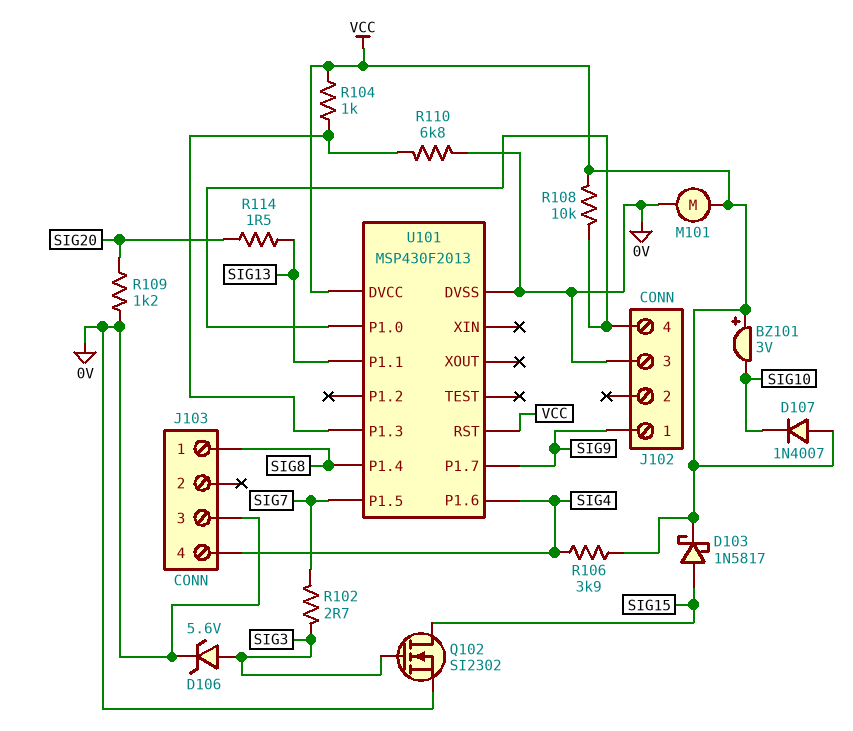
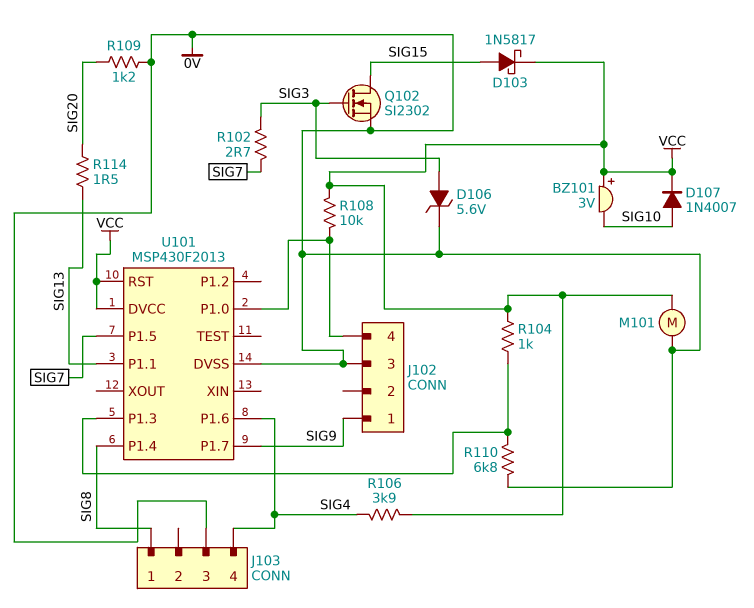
D107: diode 1N4007 (A VCC, K SIG10) -> diode 1N4007 (A SIG10, K VCC)

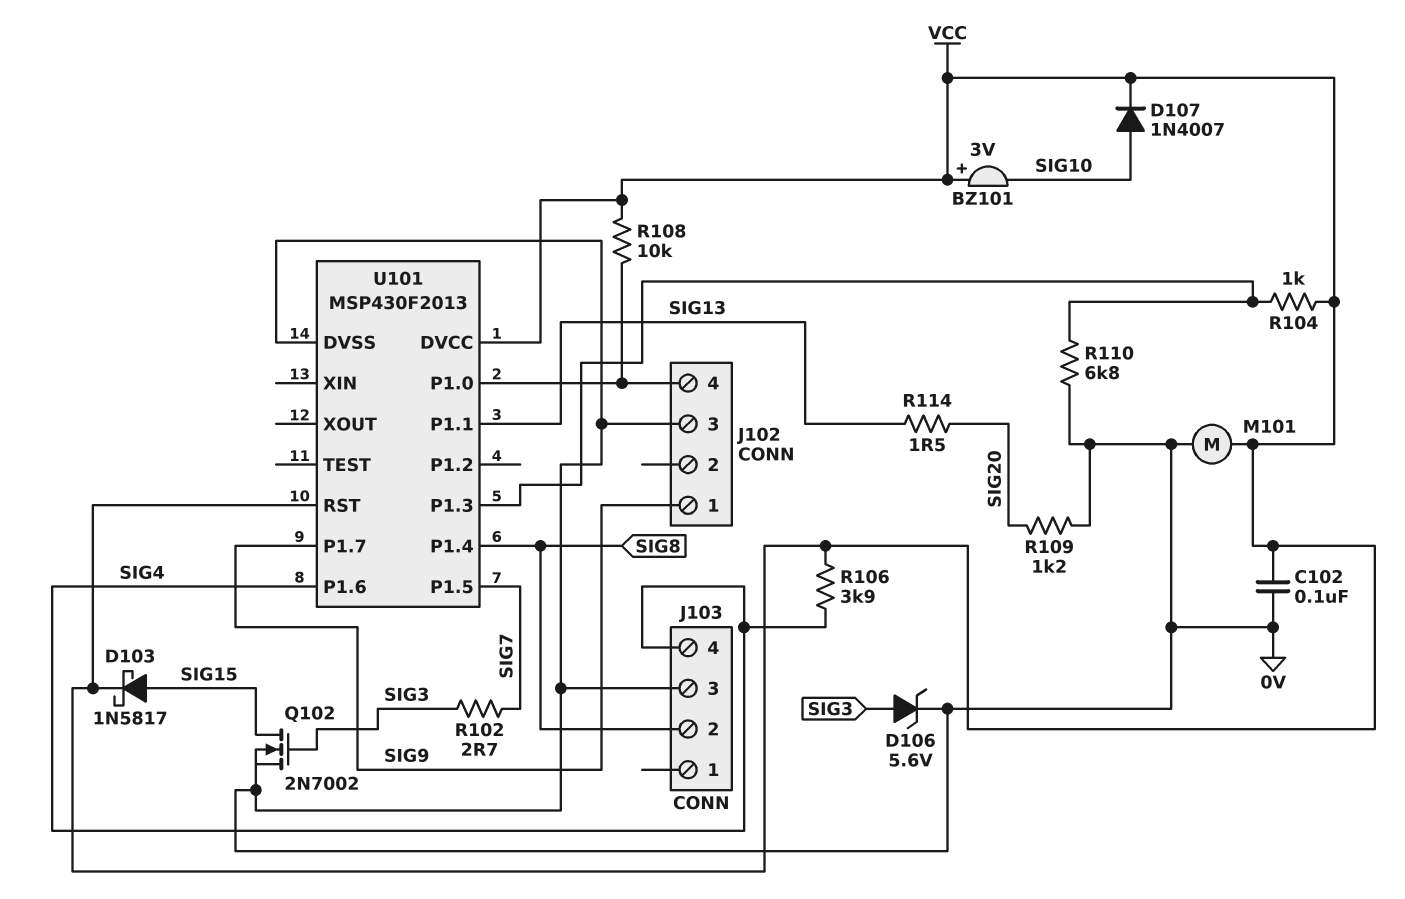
C102: none -> 100nF (0V, VCC)
J103 pin 1: SIG8 -> none
J103 pin 2: none -> SIG8
Q102: NMOS SI2302 (G SIG3, D SIG15, S 0V) -> NMOS 2N7002 (G SIG3, D SIG15, S 0V)

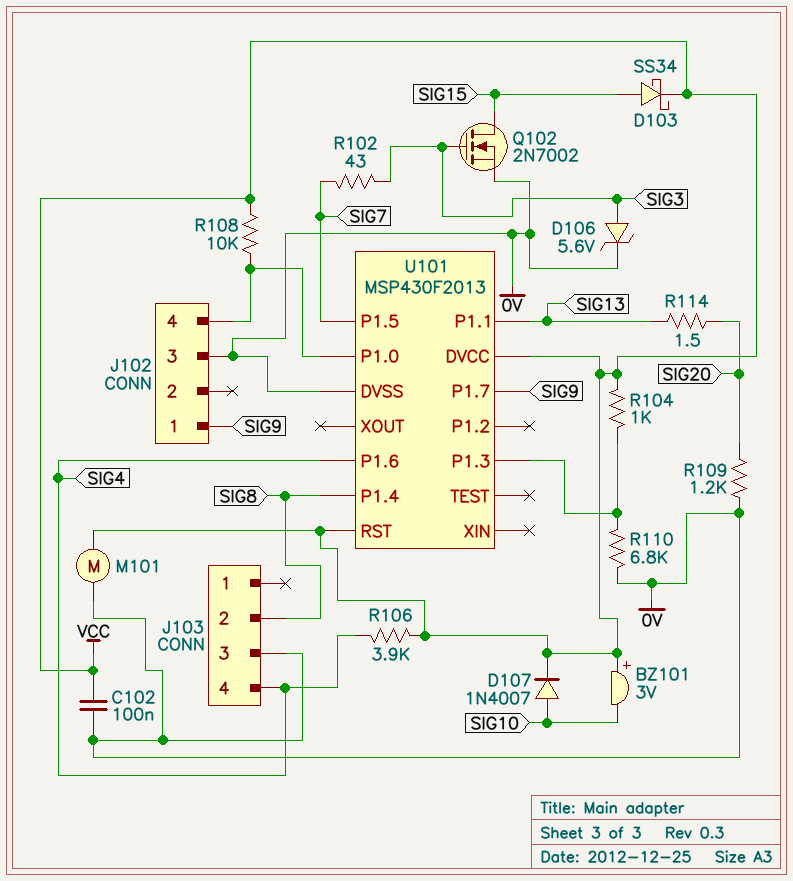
D103: schottky 1N5817 (A SIG15, K VCC) -> schottky SS34 (A SIG15, K VCC)
R102: 2.7 (SIG3, SIG7) -> 43 (SIG3, SIG7)

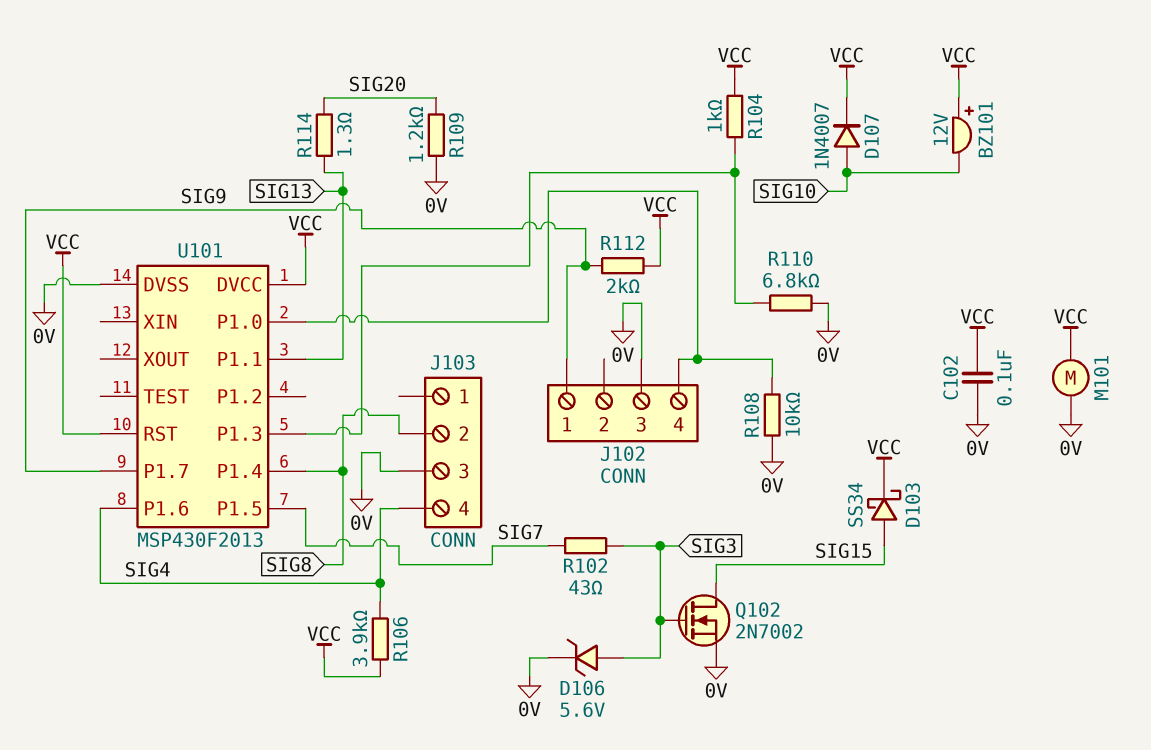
BZ101: buzzer 3V (plus VCC, minus SIG10) -> buzzer 12V (plus VCC, minus SIG10)
R108: 10k (J102/4, VCC) -> 10k (0V, J102/4)
R112: none -> 2k (SIG9, VCC)
R114: 1.5 (SIG13, SIG20) -> 1.3 (SIG13, SIG20)

